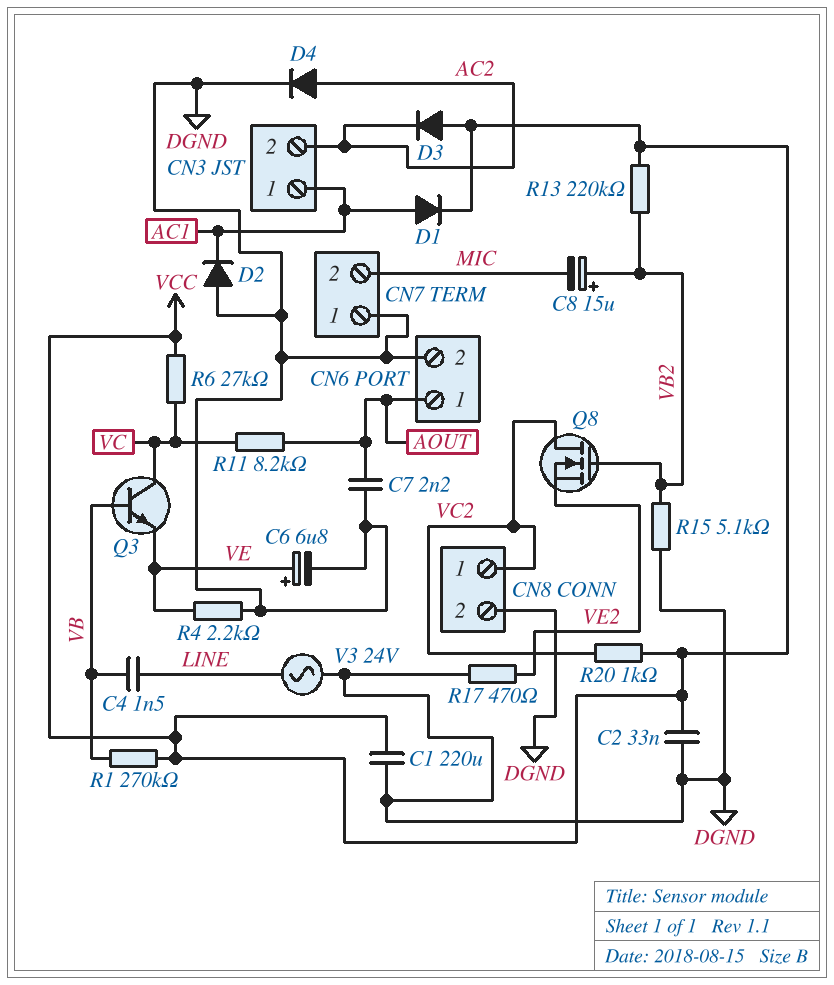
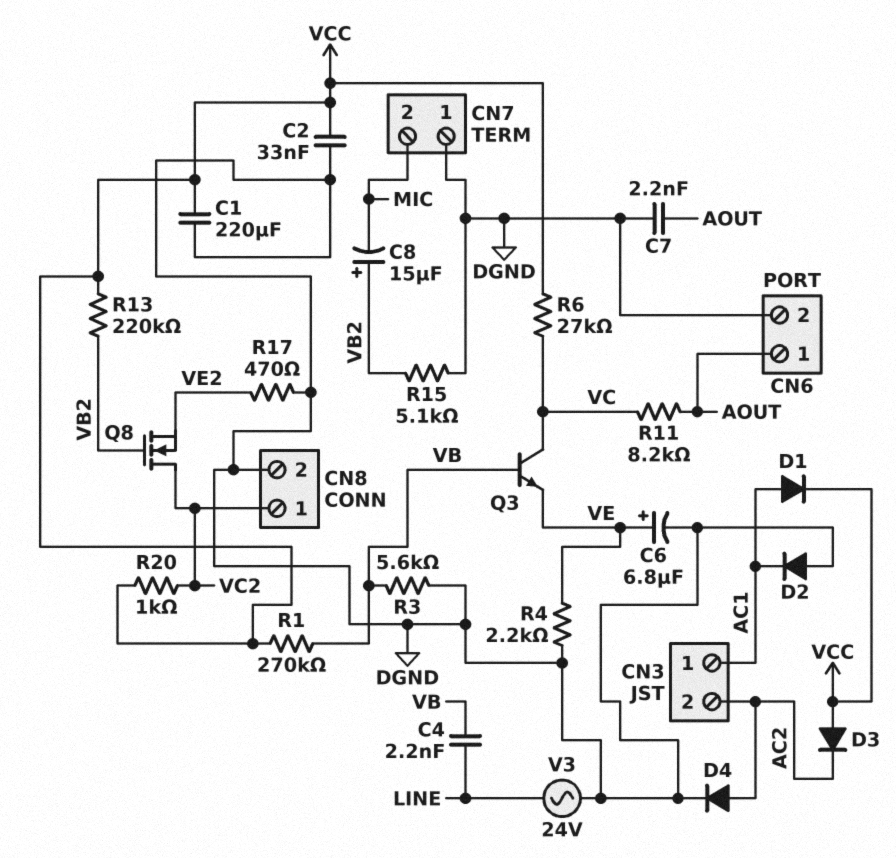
C4: 1.5nF (LINE, VB) -> 2.2nF (LINE, VB)
R3: none -> 5.6k (DGND, VB)

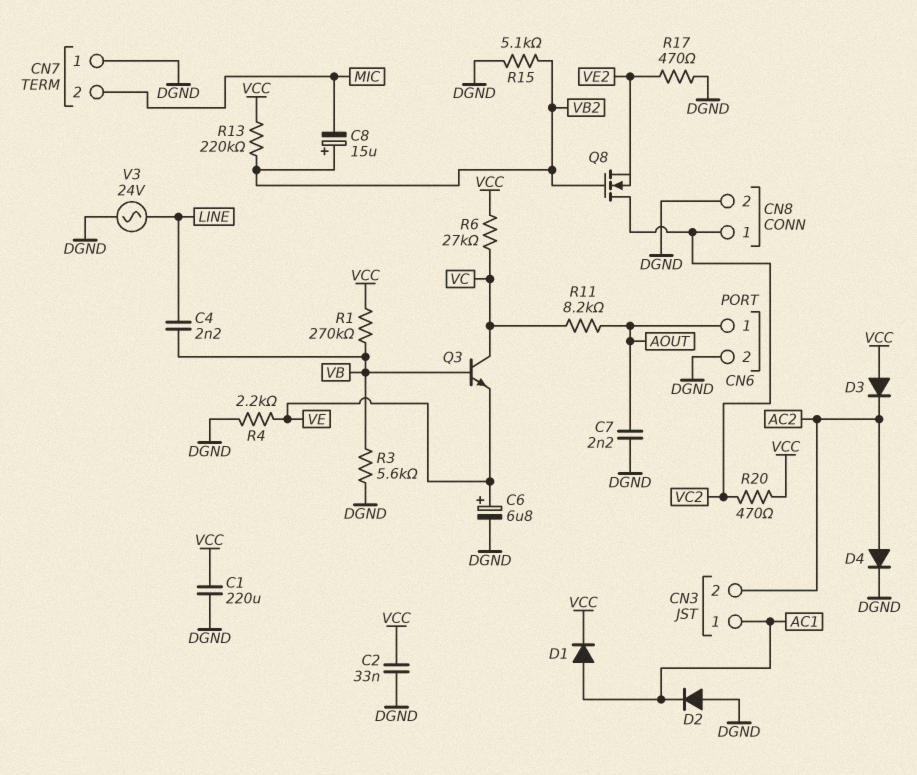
R20: 1k (VC2, VCC) -> 470 (VC2, VCC)

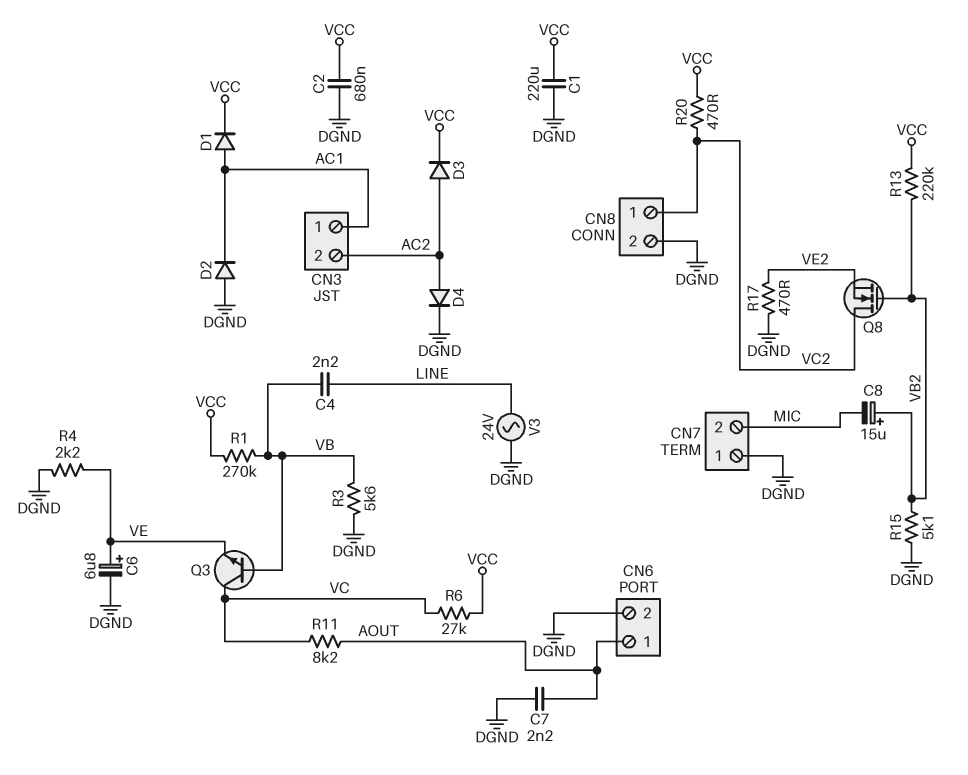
C2: 33nF (DGND, VCC) -> 680nF (DGND, VCC)
D3: diode (A VCC, K AC2) -> diode (A AC2, K VCC)

